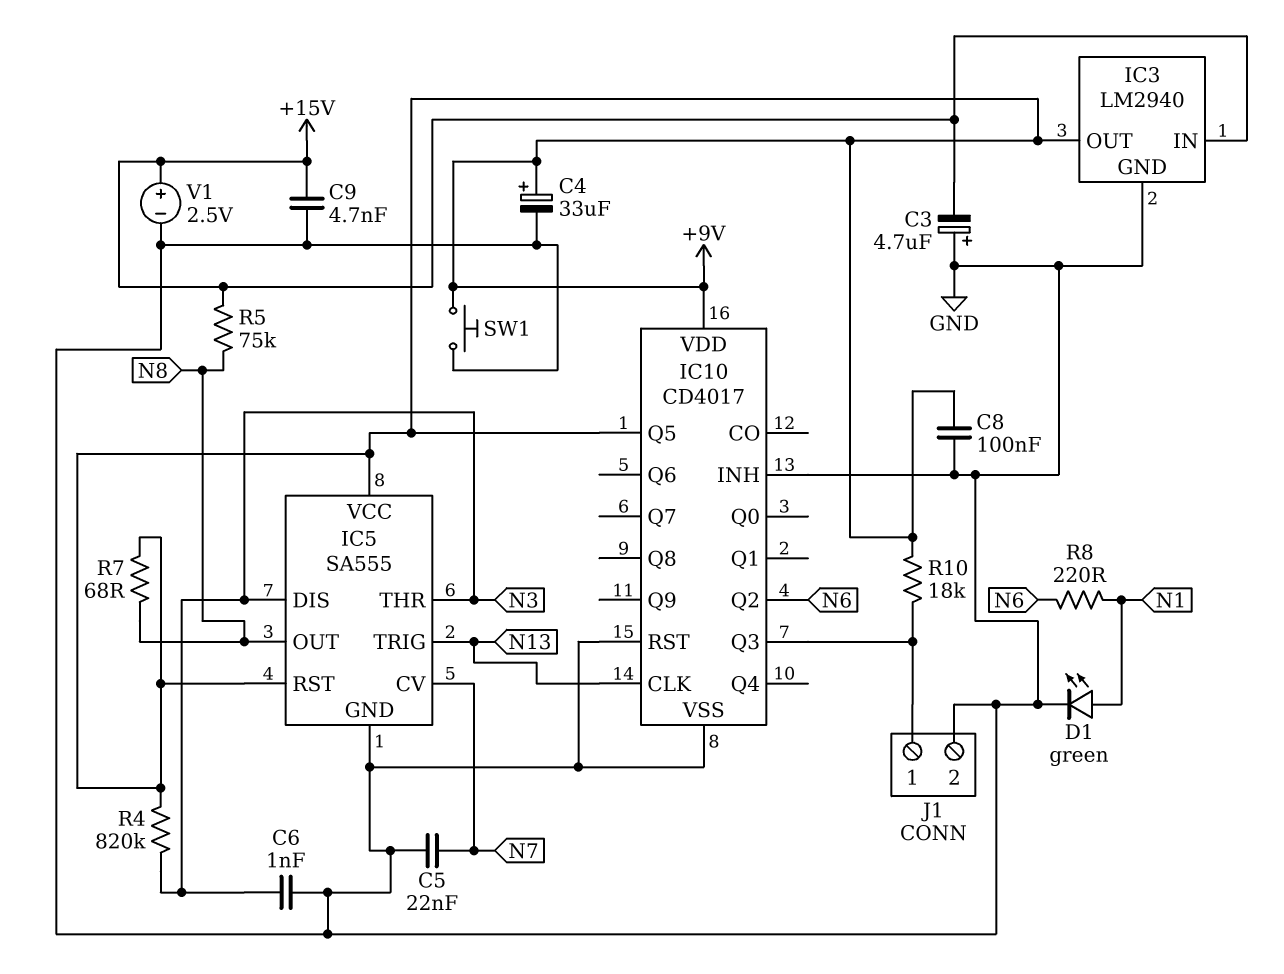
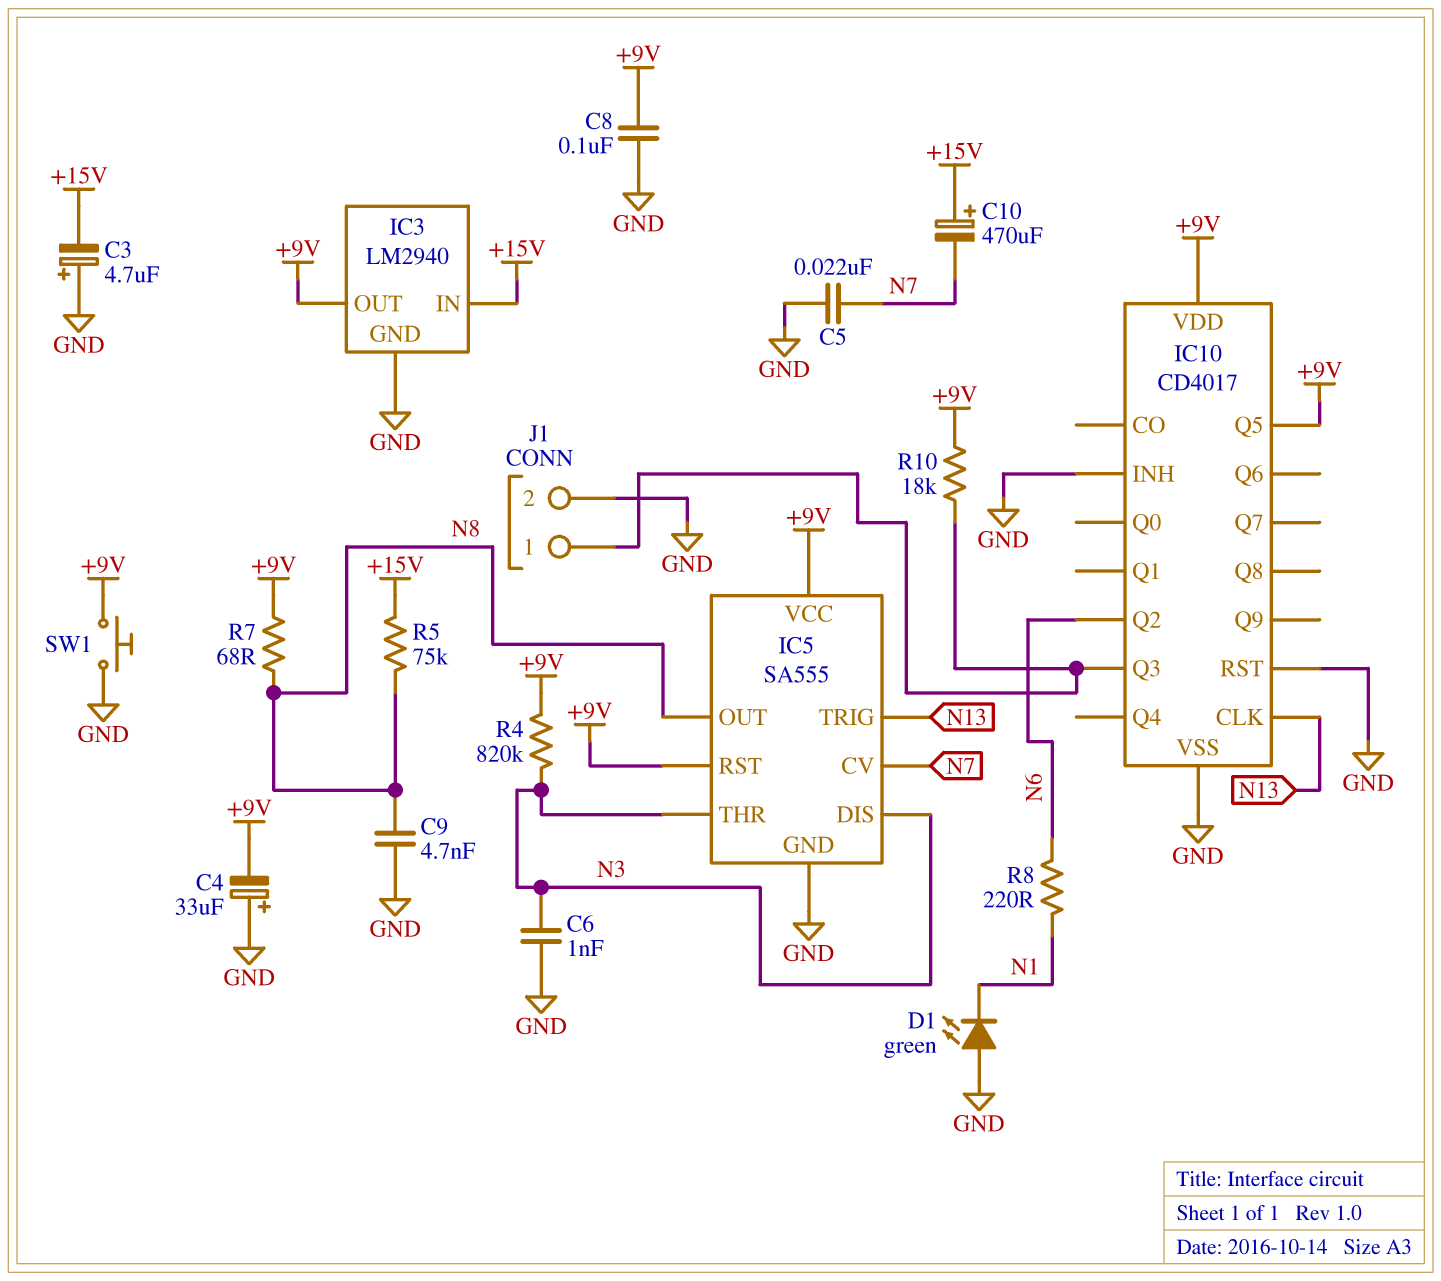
C4: 33uF (plus +9V, minus GND) -> 33uF (plus GND, minus +9V)
C9: 4.7nF (+15V, GND) -> 4.7nF (GND, N8)
C10: none -> 470uF (plus +15V, minus N7)
D1: LED green (A N1, K GND) -> LED green (A GND, K N1)
V1: 2.5V (plus +15V, minus GND) -> none

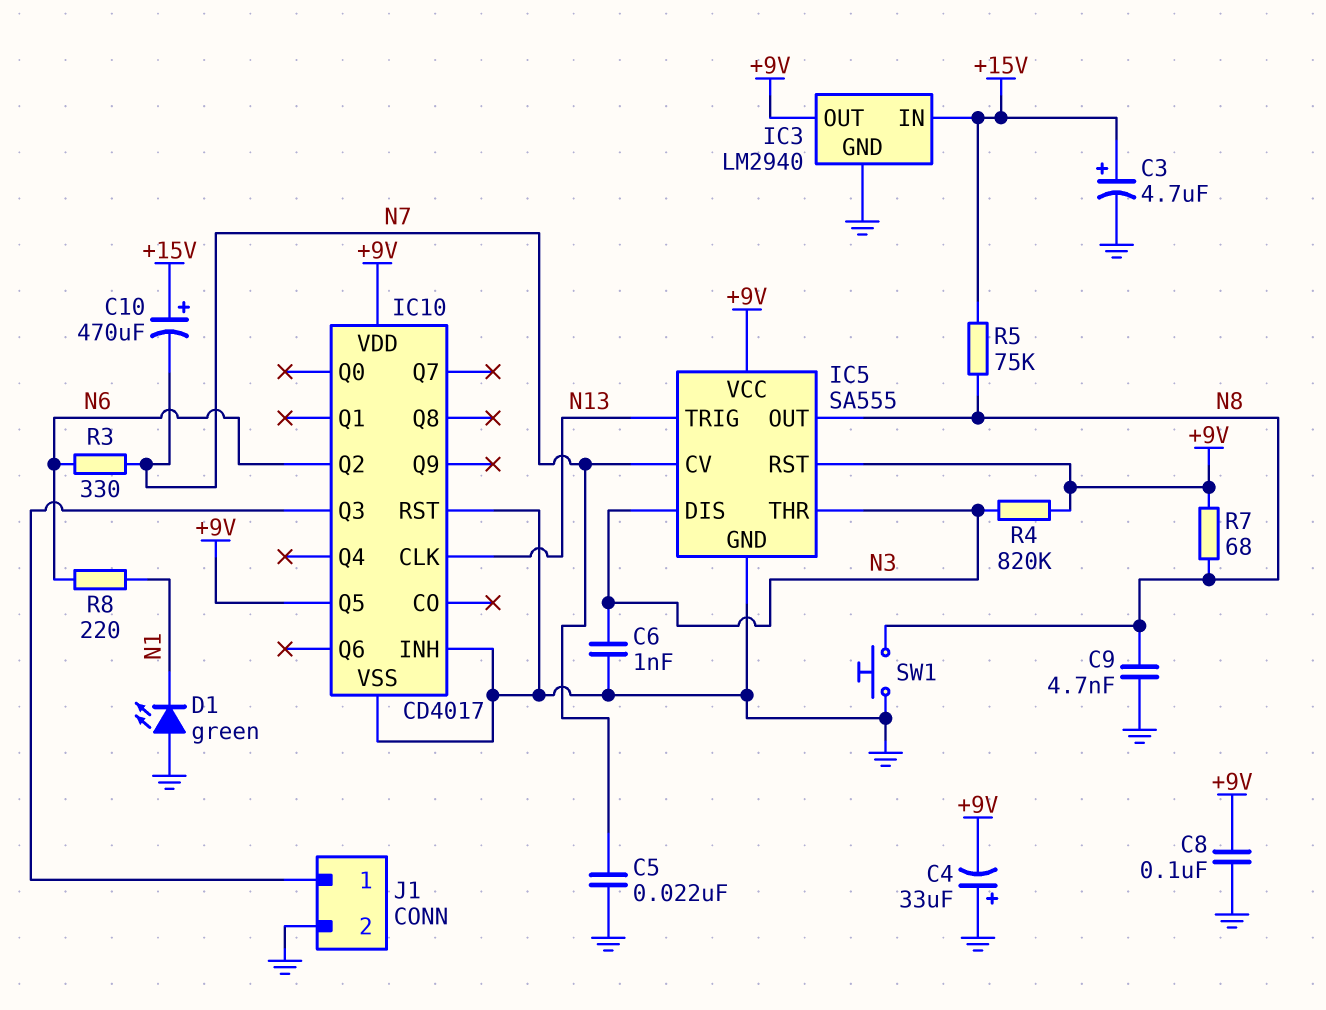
C3: 4.7uF (plus GND, minus +15V) -> 4.7uF (plus +15V, minus GND)
R3: none -> 330 (N6, N7)
R10: 18k (+9V, IC10/Q3) -> none
SW1: button (+9V, GND) -> button (GND, N8)

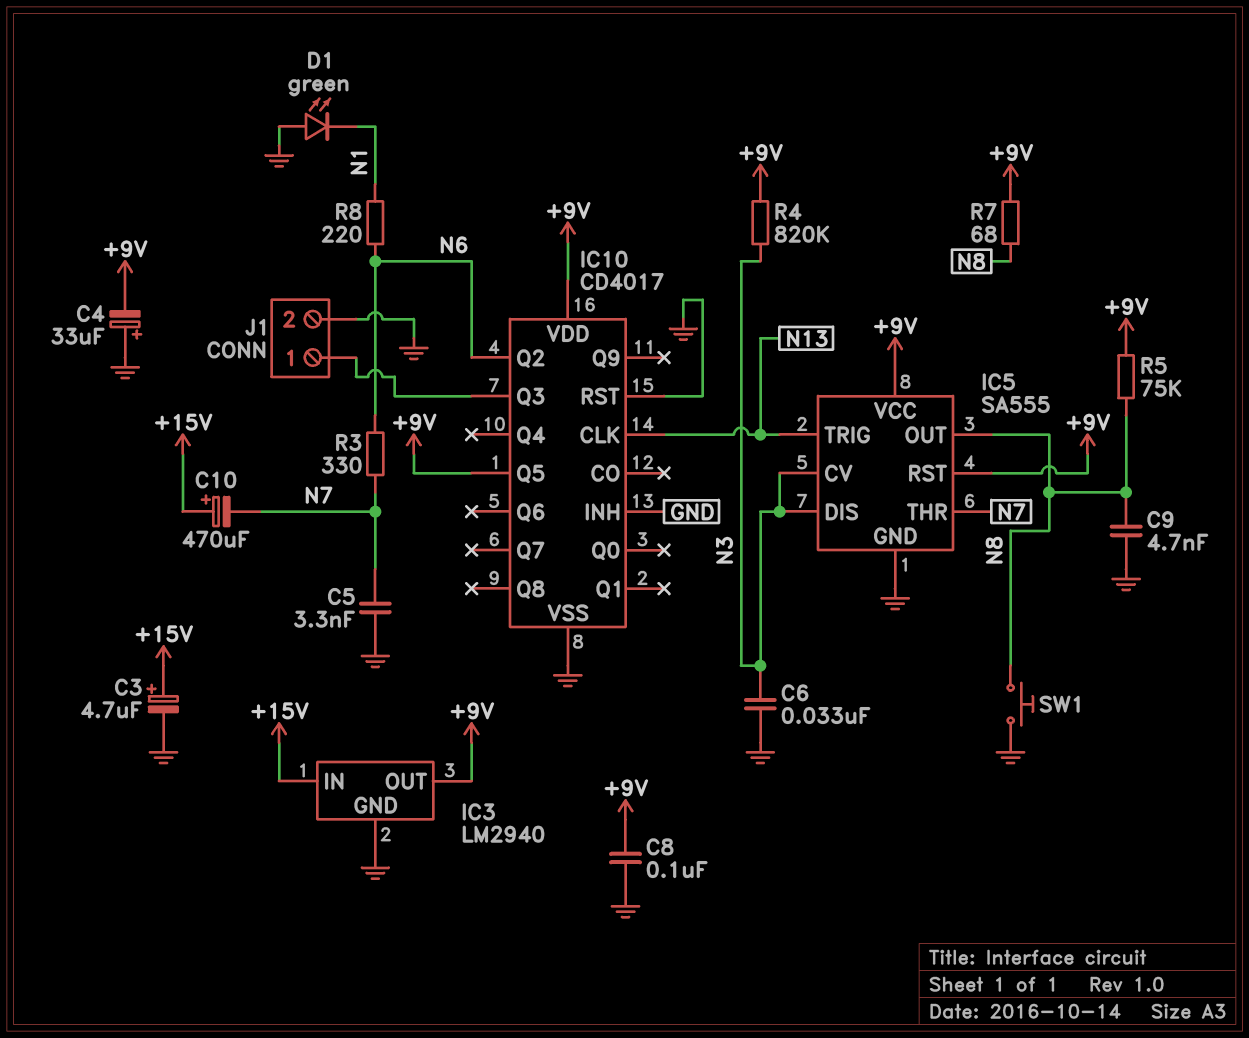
C5: 22nF (GND, N7) -> 3.3nF (GND, N7)
C6: 1nF (GND, N3) -> 33nF (GND, N3)
IC5 pin CV: N7 -> N3
IC5 pin THR: N3 -> N7
R5: 75k (+15V, N8) -> 75k (+9V, N8)

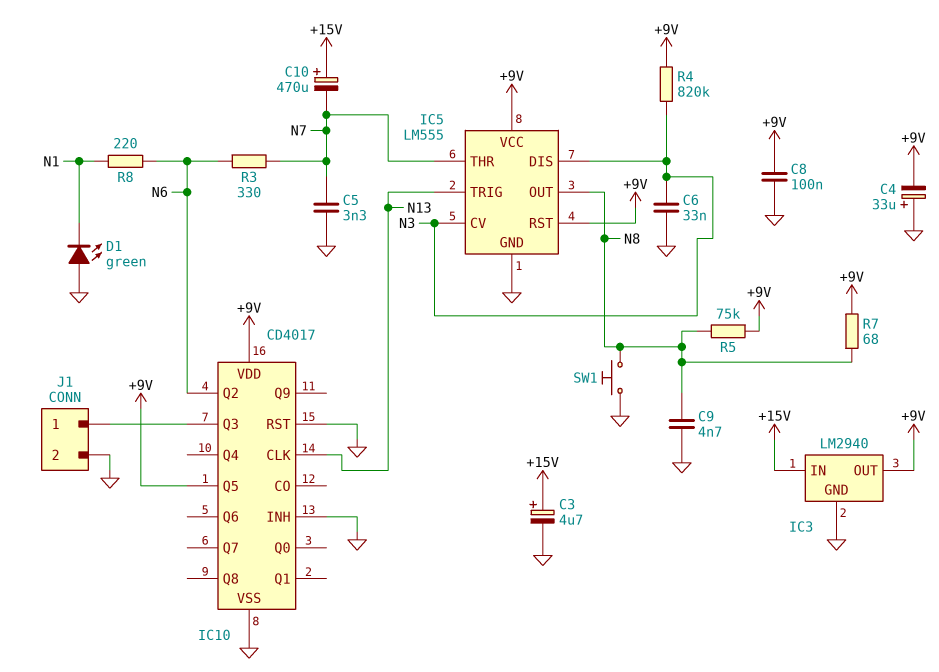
IC5: SA555 -> LM555

